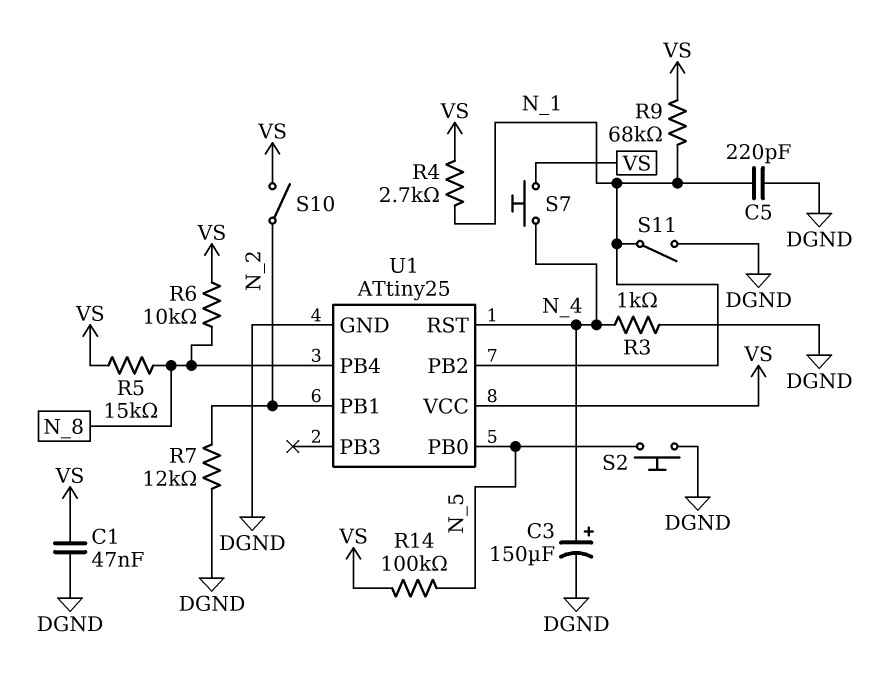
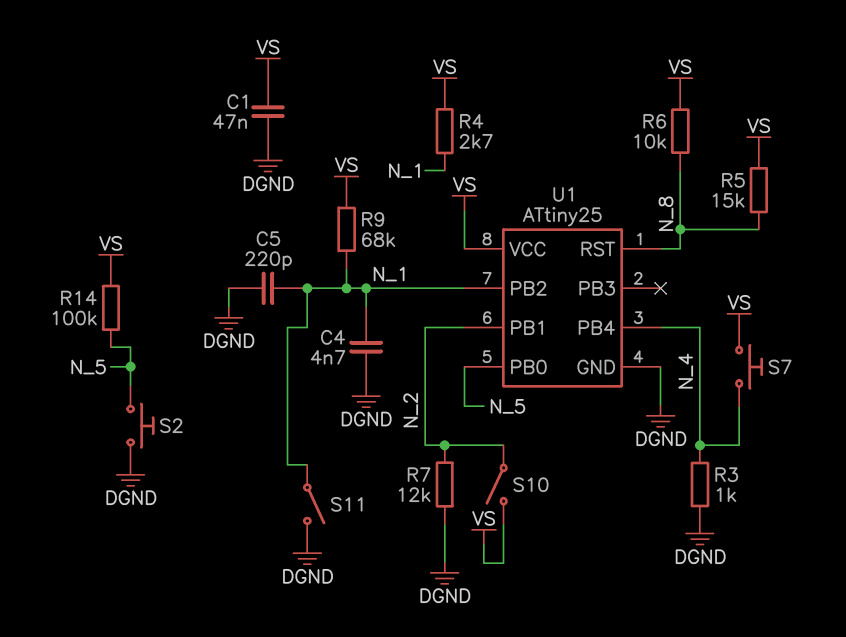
C3: 150uF (plus N_4, minus DGND) -> none
C4: none -> 4.7nF (DGND, N_1)
U1 pin PB4: N_8 -> N_4
U1 pin RST: N_4 -> N_8

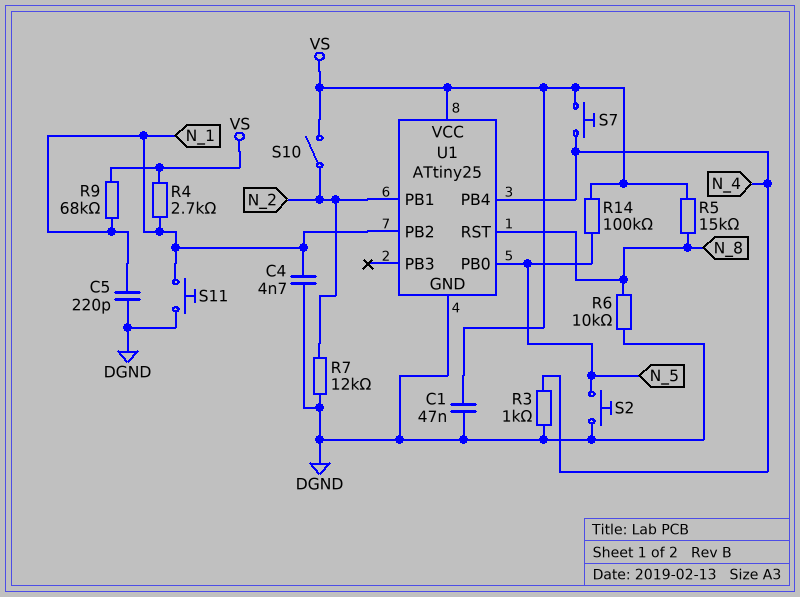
R6: 10k (N_8, VS) -> 10k (DGND, N_8)
S11: switch (DGND, N_1) -> button (DGND, N_1)

